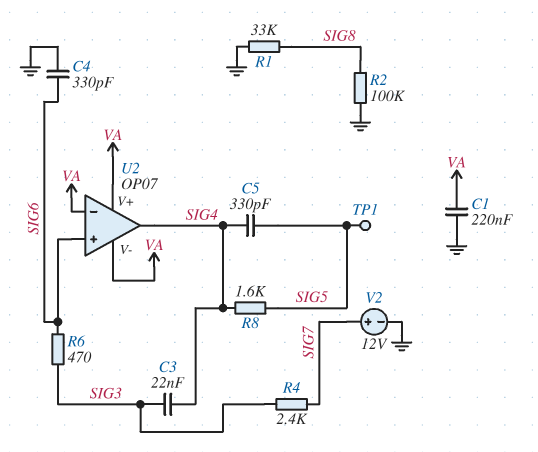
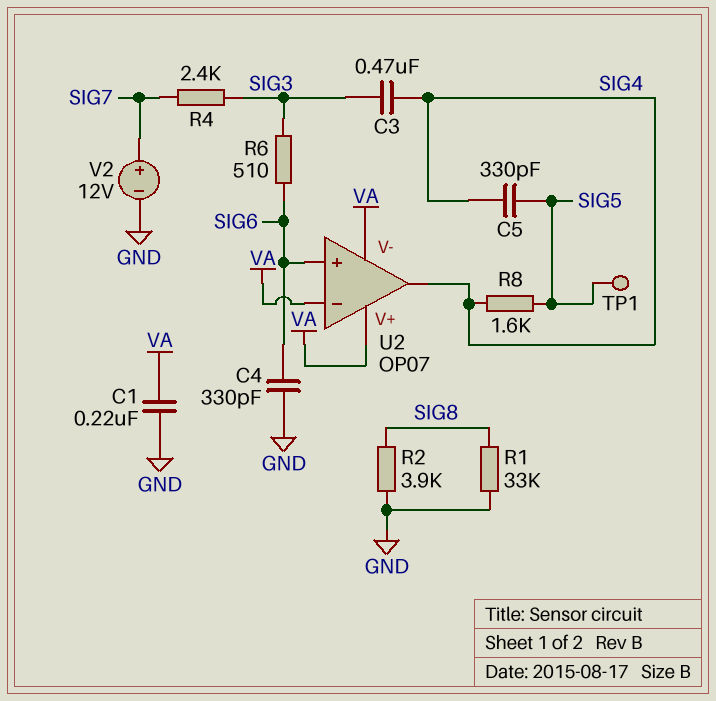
C3: 22nF (SIG3, SIG4) -> 470nF (SIG3, SIG4)
R2: 100k (GND, SIG8) -> 3.9k (GND, SIG8)
R6: 470 (SIG3, SIG6) -> 510 (SIG3, SIG6)

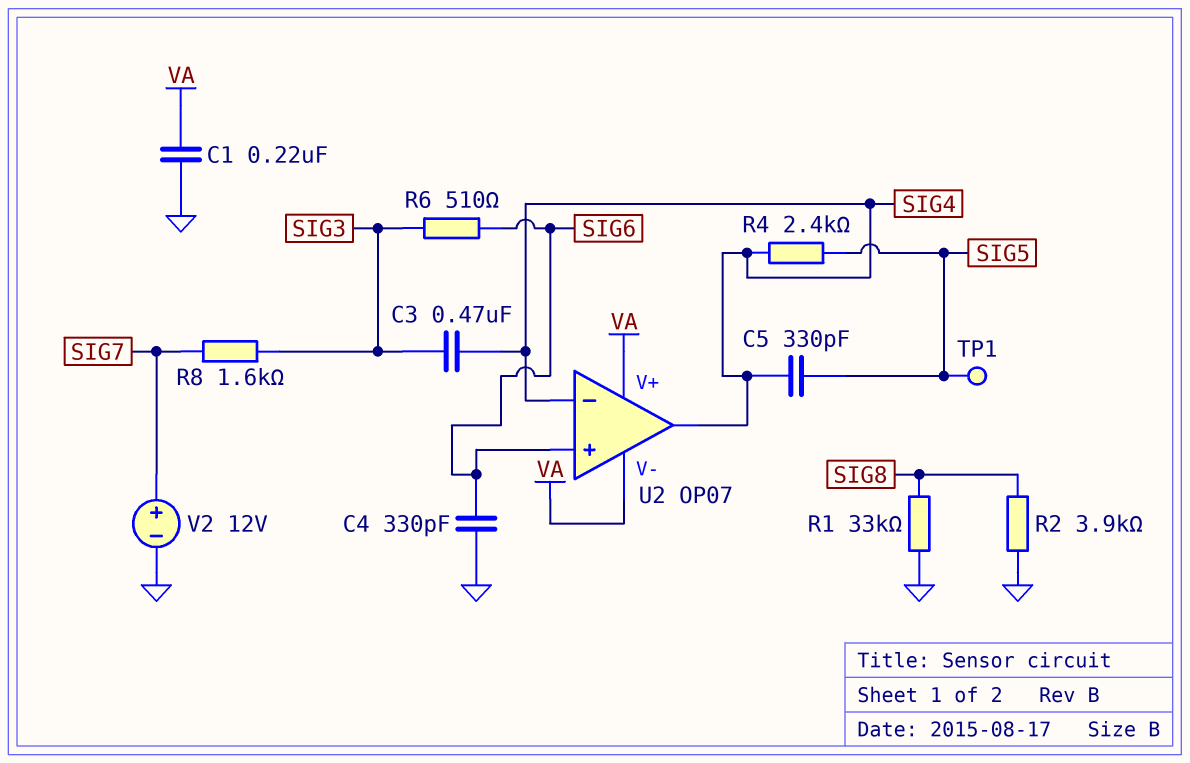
R4: 2.4k (SIG3, SIG7) -> 2.4k (SIG4, SIG5)
R8: 1.6k (SIG4, SIG5) -> 1.6k (SIG3, SIG7)
U2 pin in-: VA -> SIG4

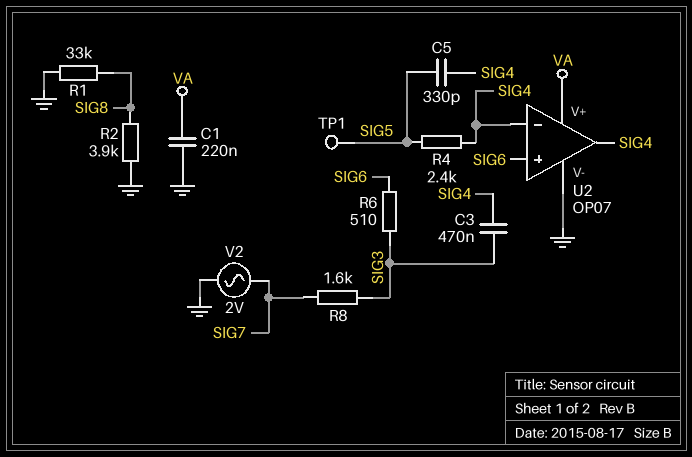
C4: 330pF (GND, SIG6) -> none
U2 pin V-: VA -> GND
V2: 12V (plus SIG7, minus GND) -> AC 2V (GND, SIG7)

